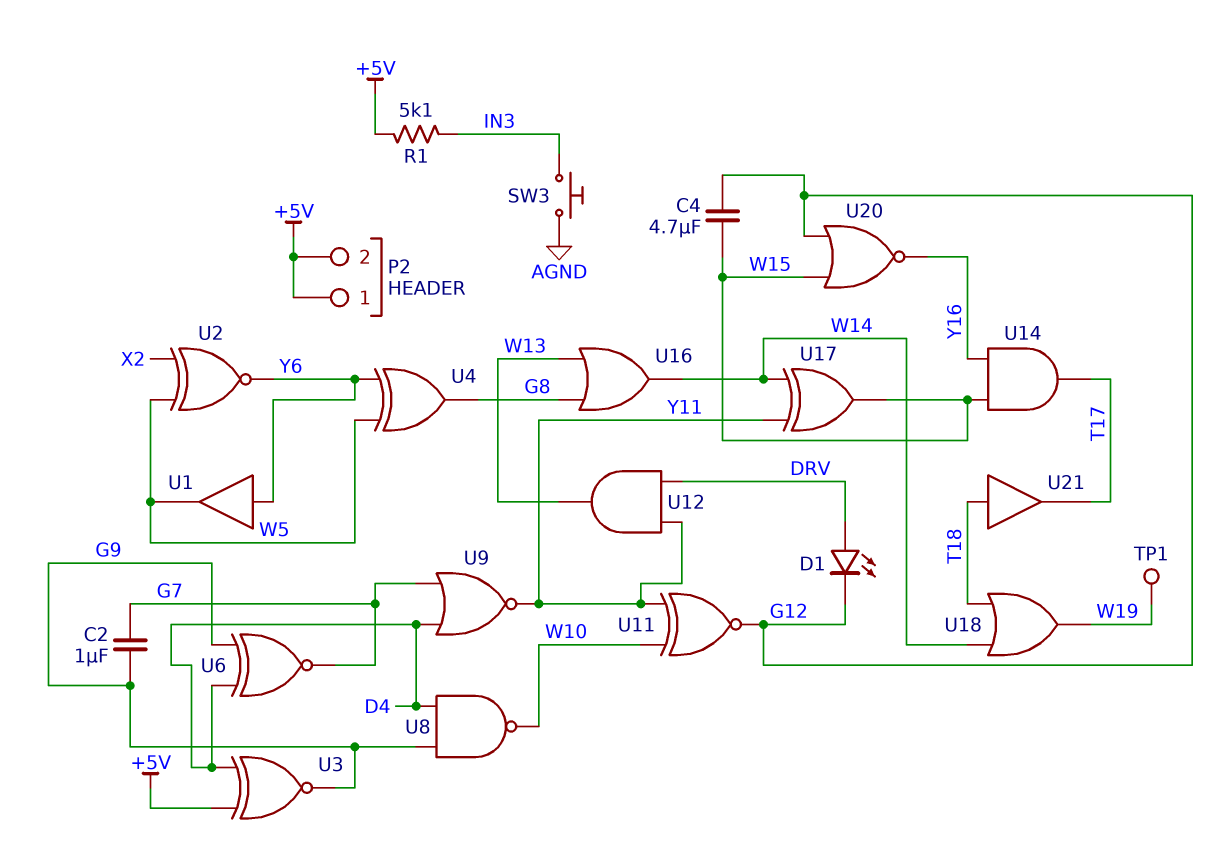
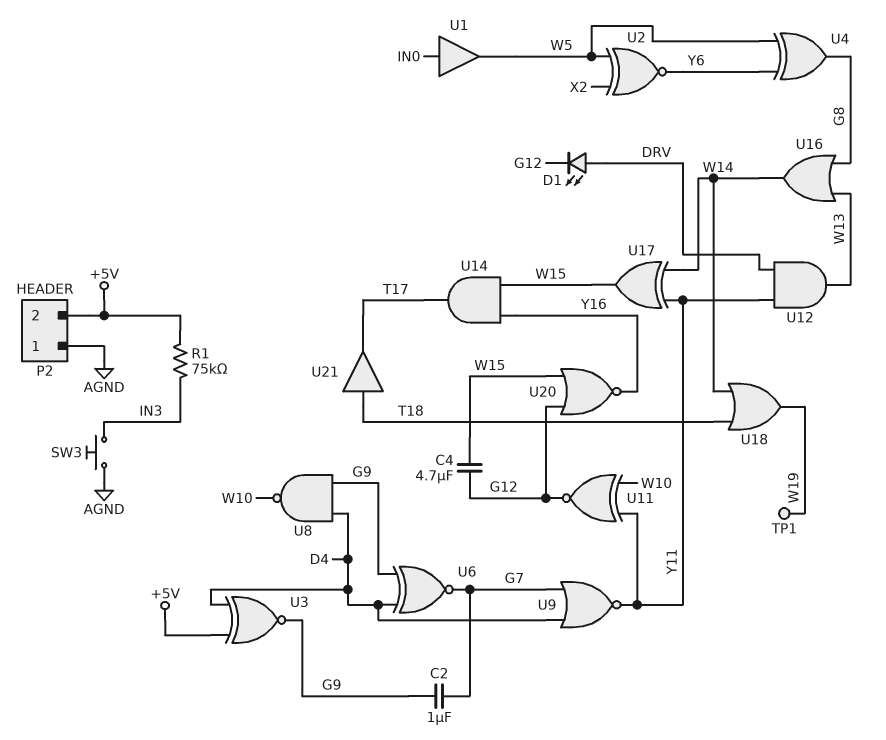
P2 pin 1: +5V -> AGND
R1: 5.1k (+5V, IN3) -> 75k (+5V, IN3)
U1: buffer (in Y6, out W5) -> buffer (in IN0, out W5)

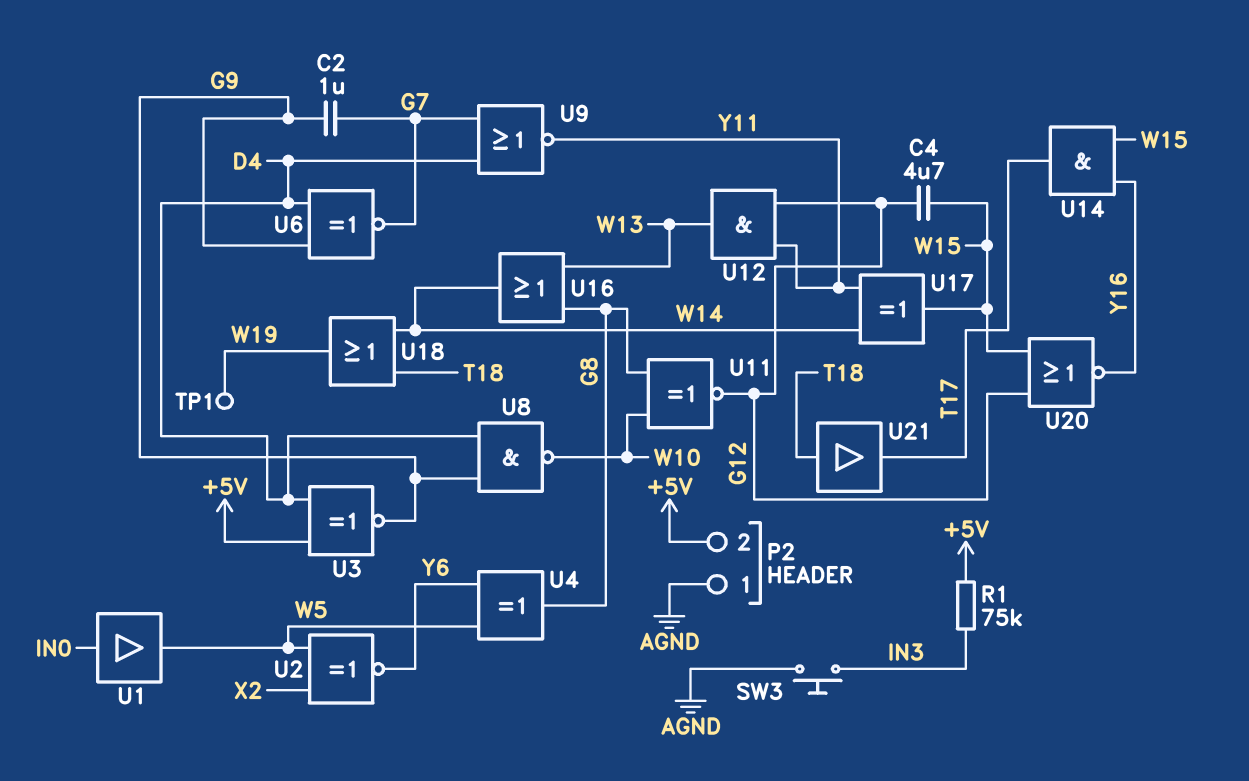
D1: LED (A DRV, K G12) -> none
U11: XNOR (in W10, in Y11, out G12) -> XNOR (in G8, in W10, out G12)
U12: AND (in DRV, in Y11, out W13) -> AND (in G12, in Y11, out W13)

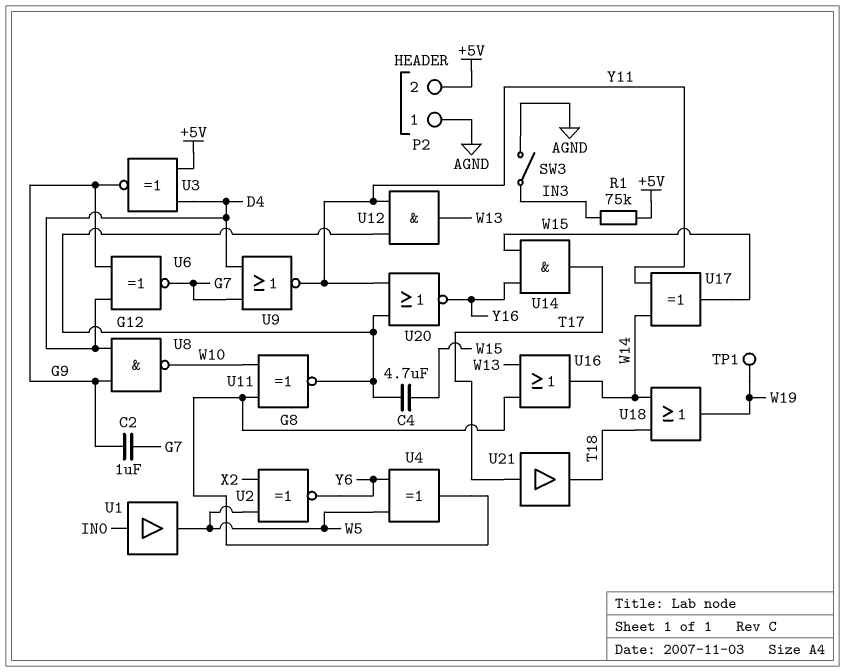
SW3: button (AGND, IN3) -> switch (AGND, IN3)
U20: NOR (in G12, in W15, out Y16) -> NOR (in G12, in Y11, out Y16)
U21: buffer (in T18, out T17) -> buffer (in T17, out T18)

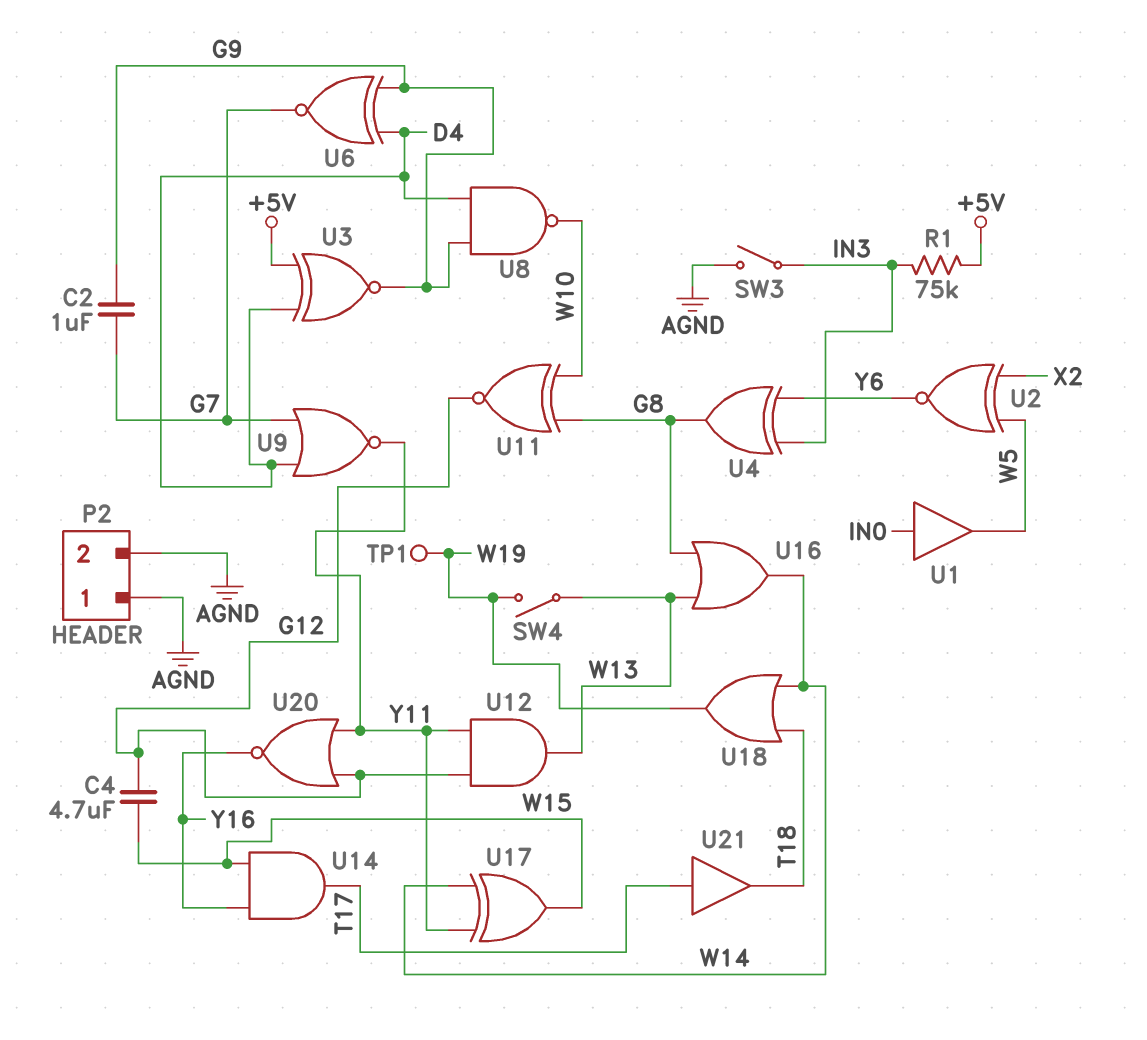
P2 pin 2: +5V -> AGND
SW4: none -> switch (W13, W19)
U4: XOR (in W5, in Y6, out G8) -> XOR (in IN3, in Y6, out G8)

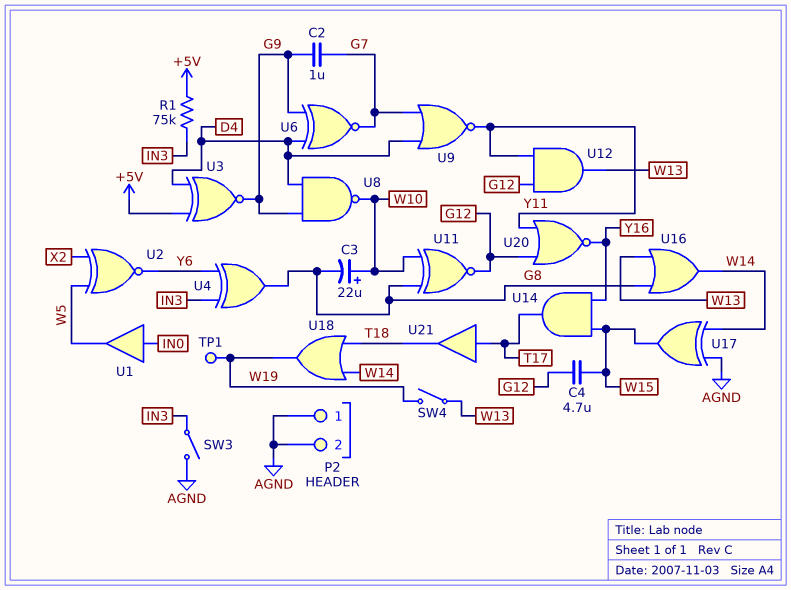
C3: none -> 22uF (plus W10, minus G8)
U17: XOR (in W14, in Y11, out W15) -> XOR (in AGND, in W14, out W15)

